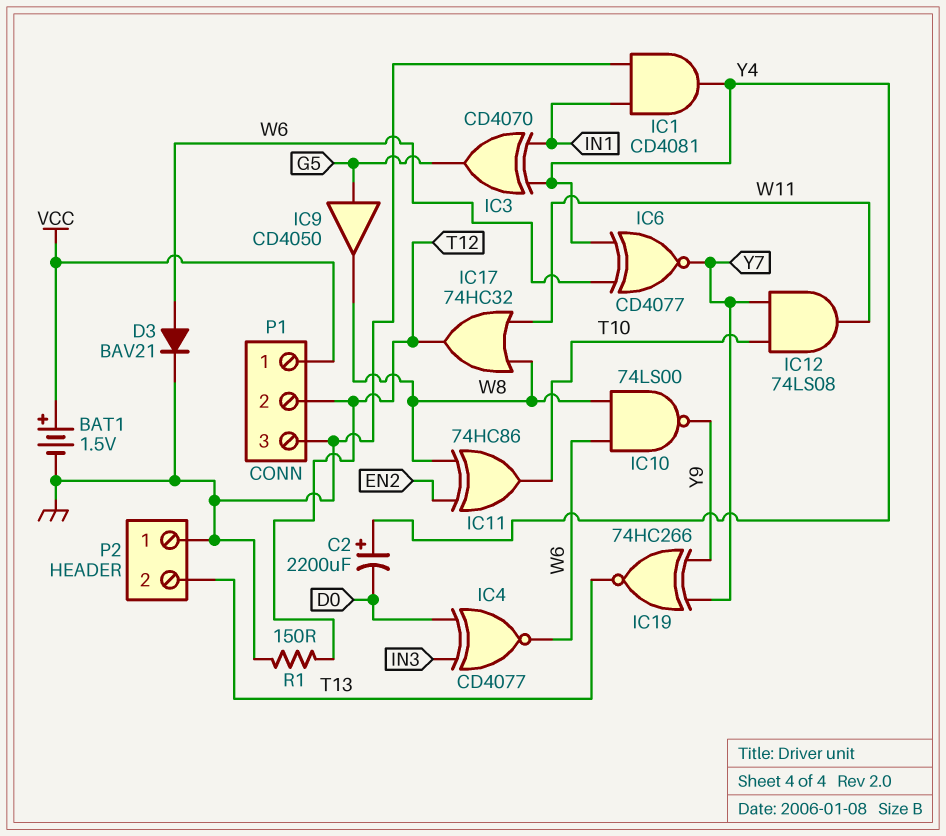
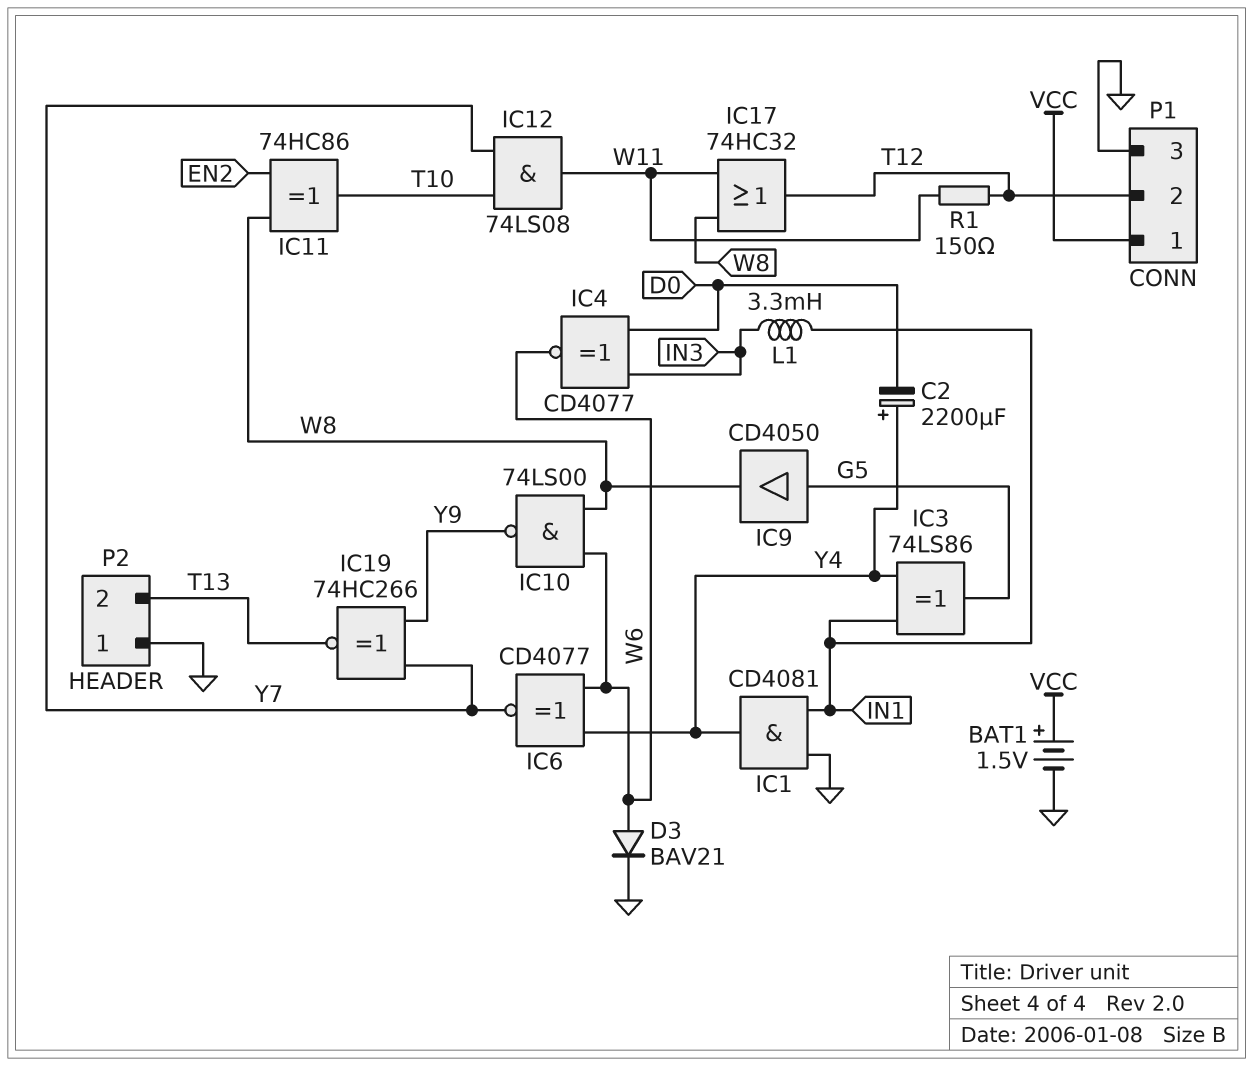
IC3: XOR CD4070 (in IN1, in Y4, out G5) -> XOR 74LS86 (in IN1, in Y4, out G5)
L1: none -> 3.3mH (IN1, IN3)
R1: 150 (GND, T12) -> 150 (T12, W11)

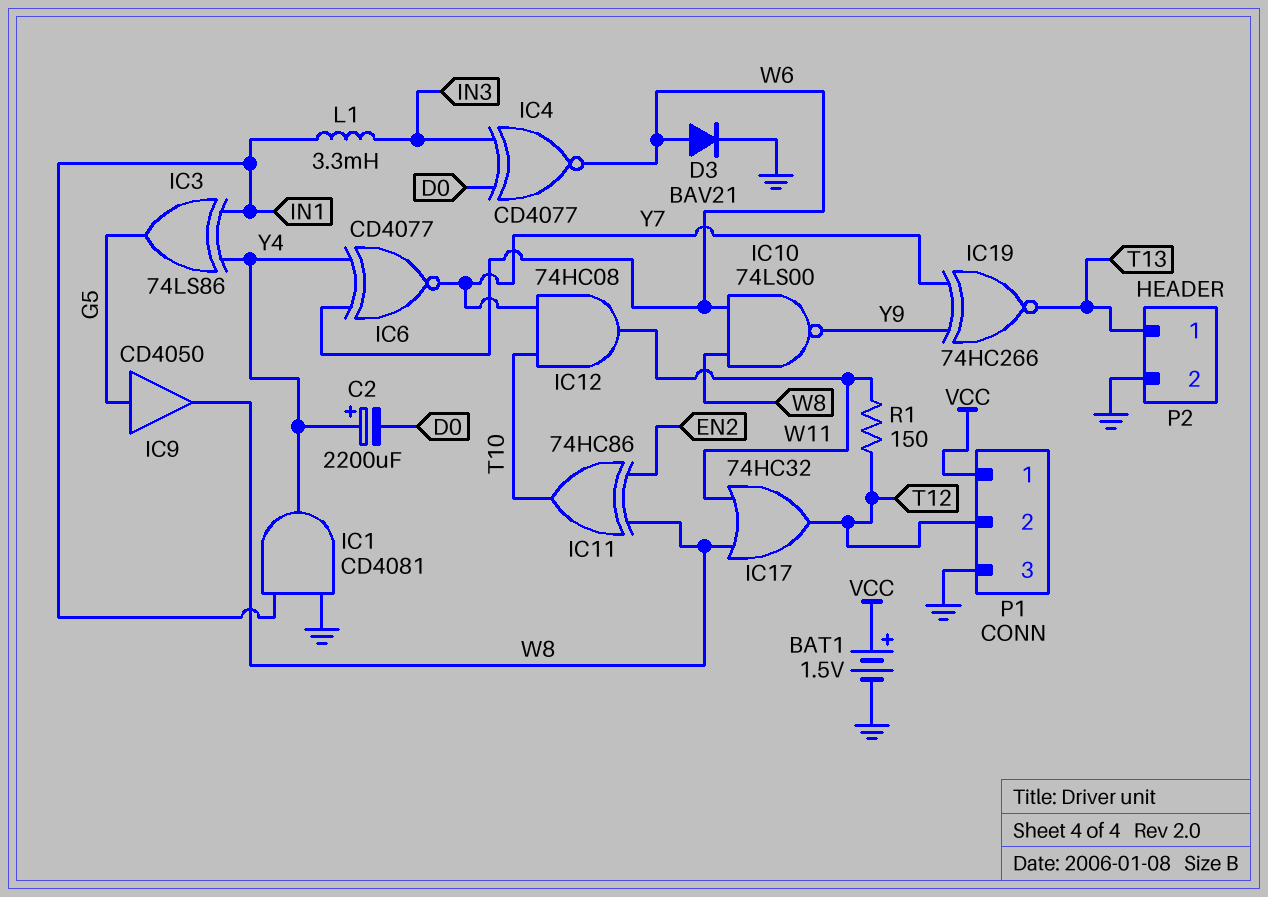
IC12: AND 74LS08 (in T10, in Y7, out W11) -> AND 74HC08 (in T10, in Y7, out W11)
P2 pin 1: GND -> T13
P2 pin 2: T13 -> GND

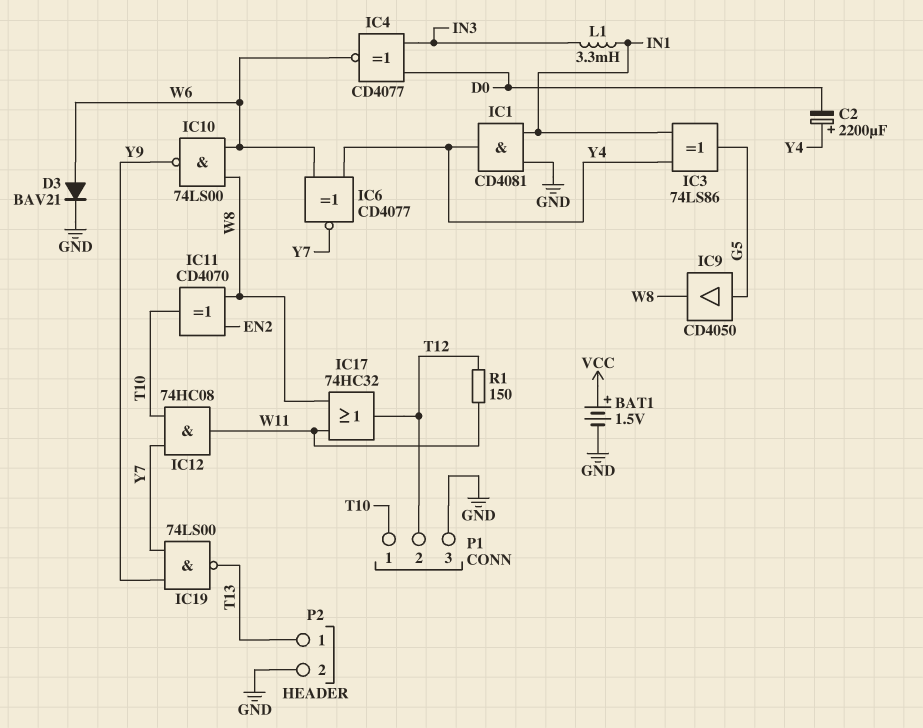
IC11: XOR 74HC86 (in EN2, in W8, out T10) -> XOR CD4070 (in EN2, in W8, out T10)
IC19: XNOR 74HC266 (in Y7, in Y9, out T13) -> NAND 74LS00 (in Y7, in Y9, out T13)
P1 pin 1: VCC -> T10

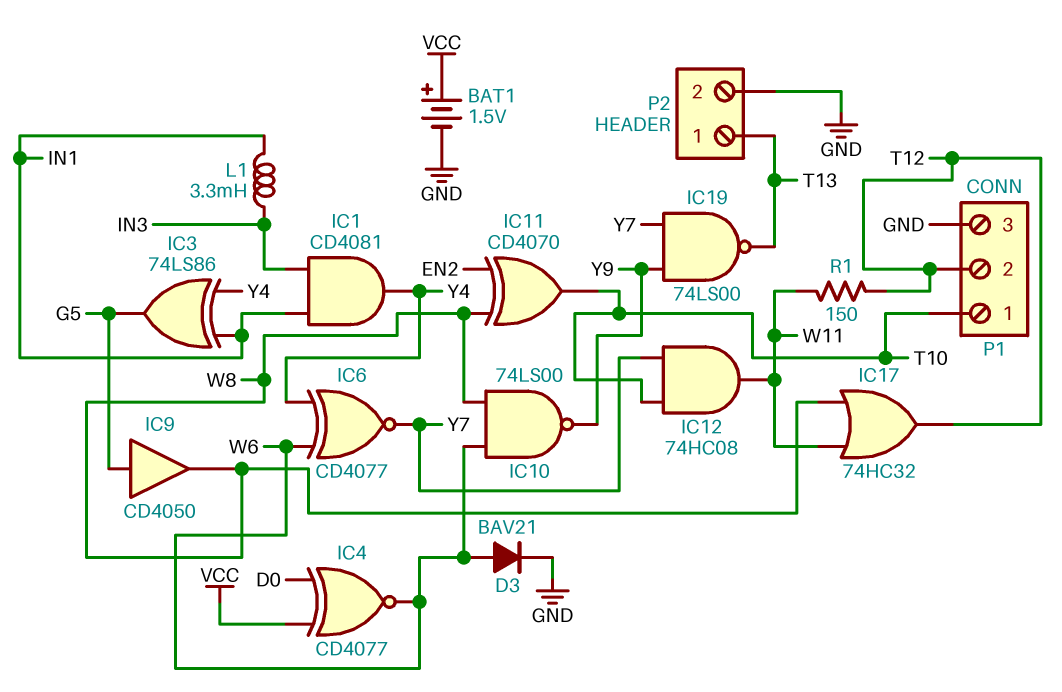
C2: 2200uF (plus Y4, minus D0) -> none
IC1: AND CD4081 (in GND, in IN1, out Y4) -> AND CD4081 (in IN1, in IN3, out Y4)
IC4: XNOR CD4077 (in D0, in IN3, out W6) -> XNOR CD4077 (in D0, in VCC, out W6)

